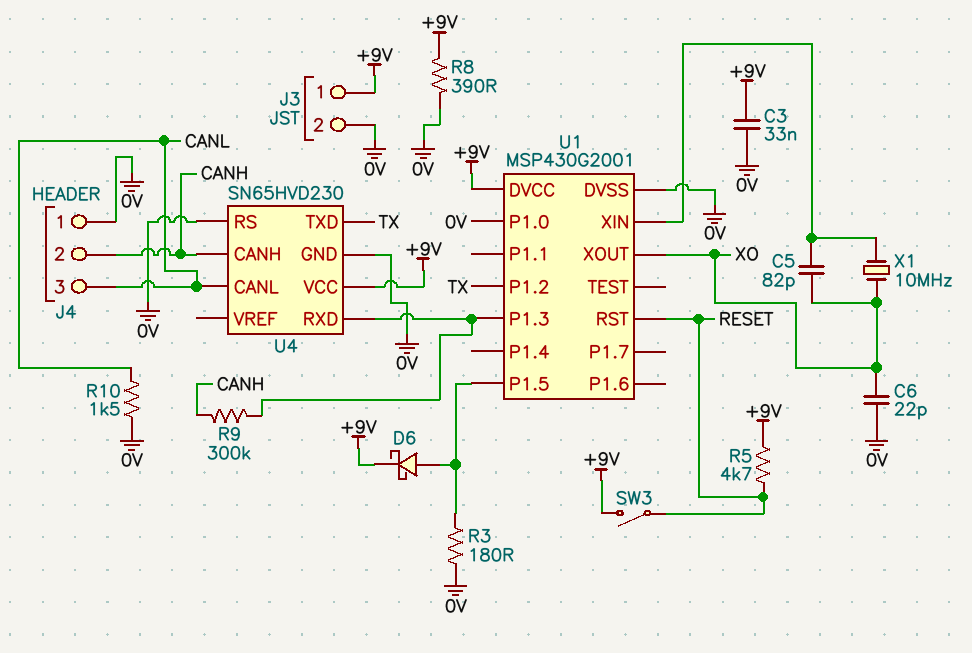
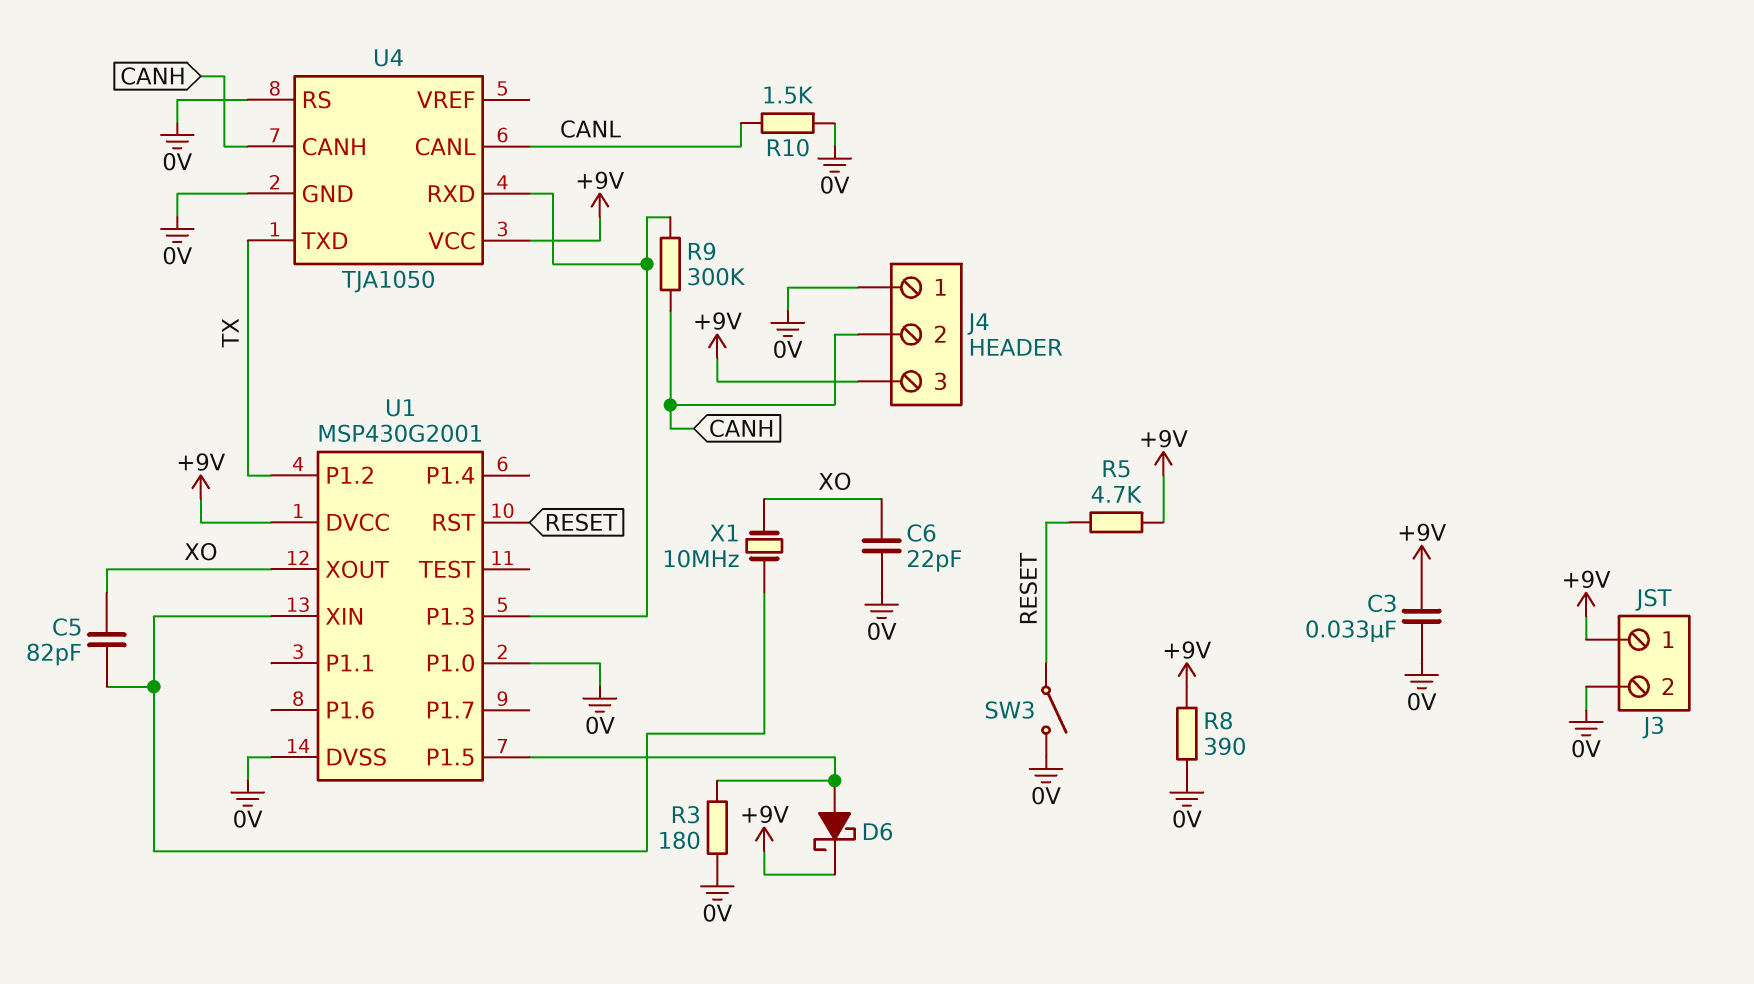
J4 pin 3: CANL -> +9V
SW3: switch (+9V, RESET) -> switch (0V, RESET)
U4: SN65HVD230 -> TJA1050

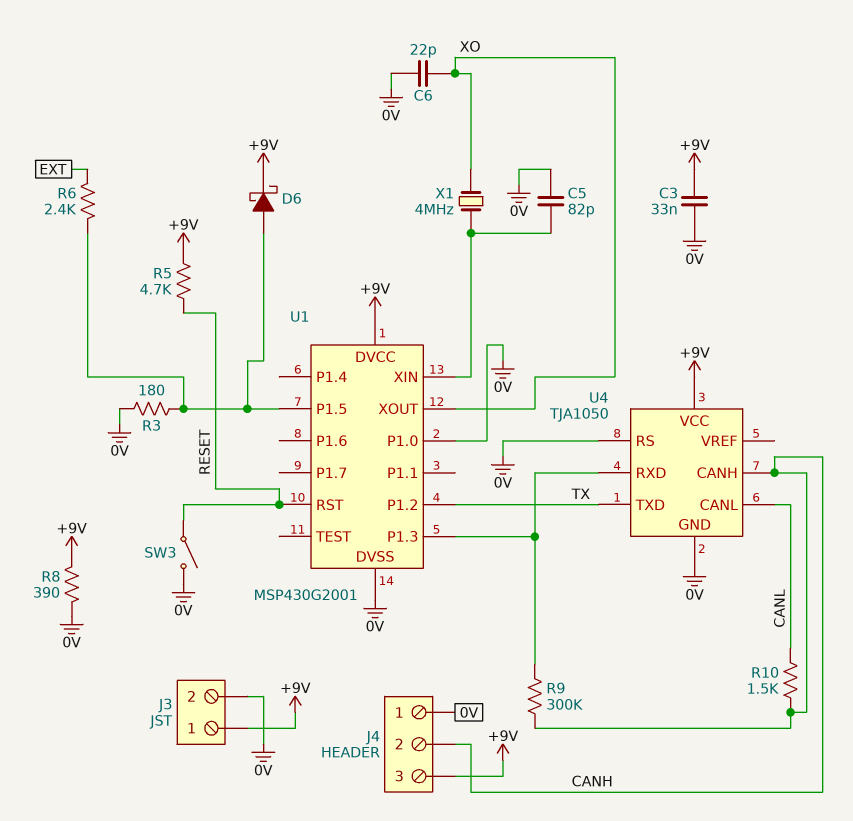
C5: 82pF (U1/XIN, XO) -> 82pF (0V, U1/XIN)
R6: none -> 2.4k (EXT, U1/P1.5)
R10: 1.5k (0V, CANL) -> 1.5k (CANH, CANL)
X1: 10MHz (U1/XIN, XO) -> 4MHz (U1/XIN, XO)

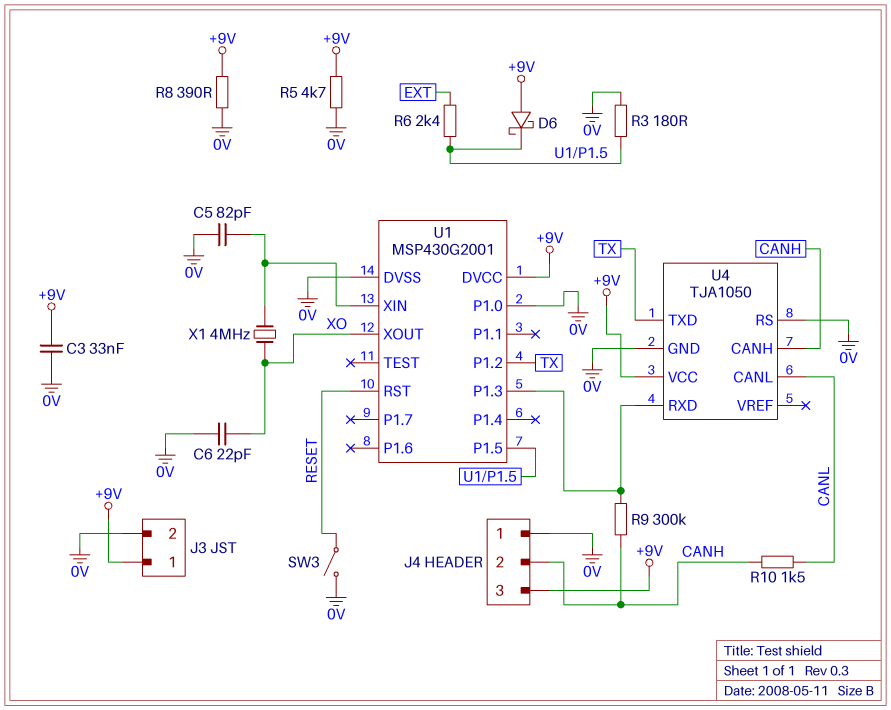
D6: schottky (A U1/P1.5, K +9V) -> schottky (A +9V, K U1/P1.5)
R5: 4.7k (+9V, RESET) -> 4.7k (+9V, 0V)

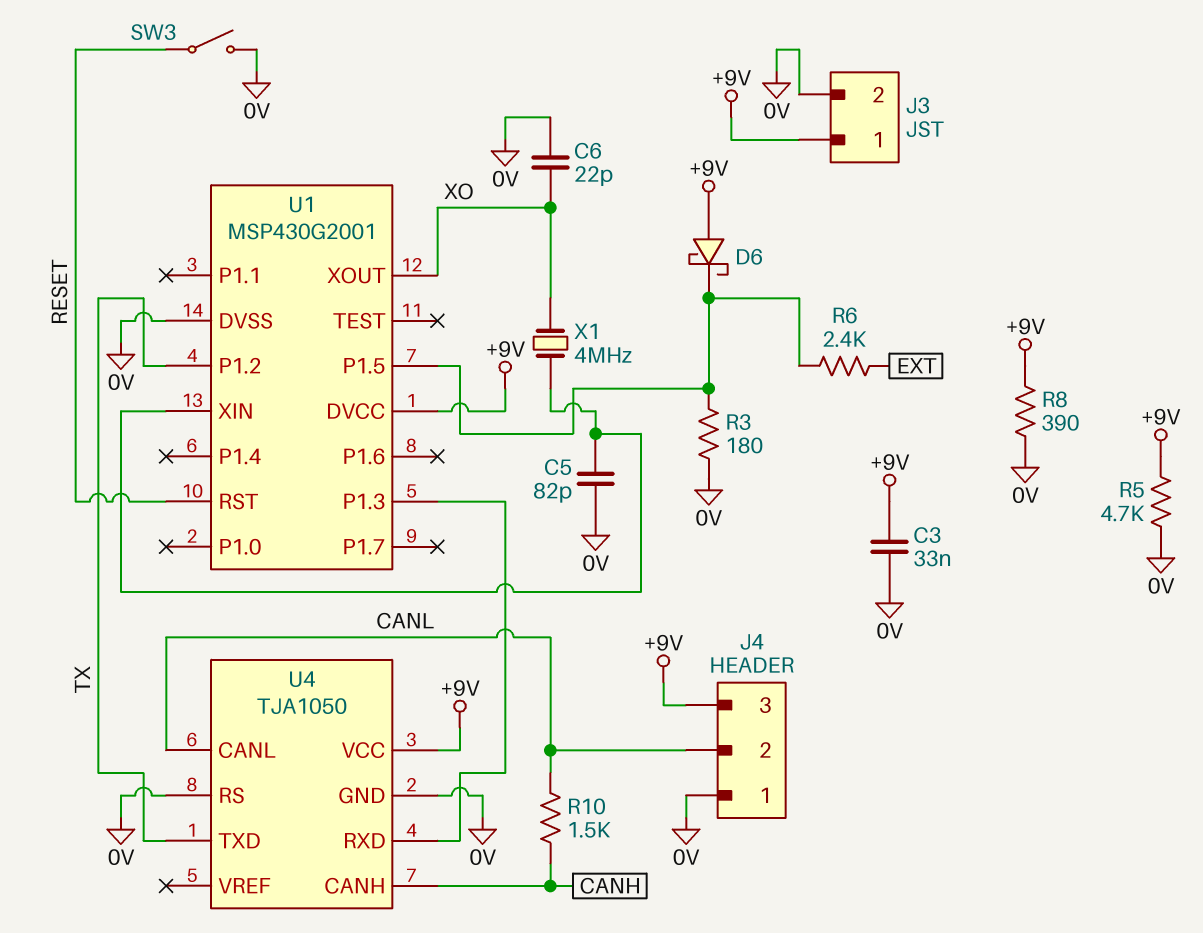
J4 pin 2: CANH -> CANL
R9: 300k (CANH, U1/P1.3) -> none
U1 pin P1.0: 0V -> none

